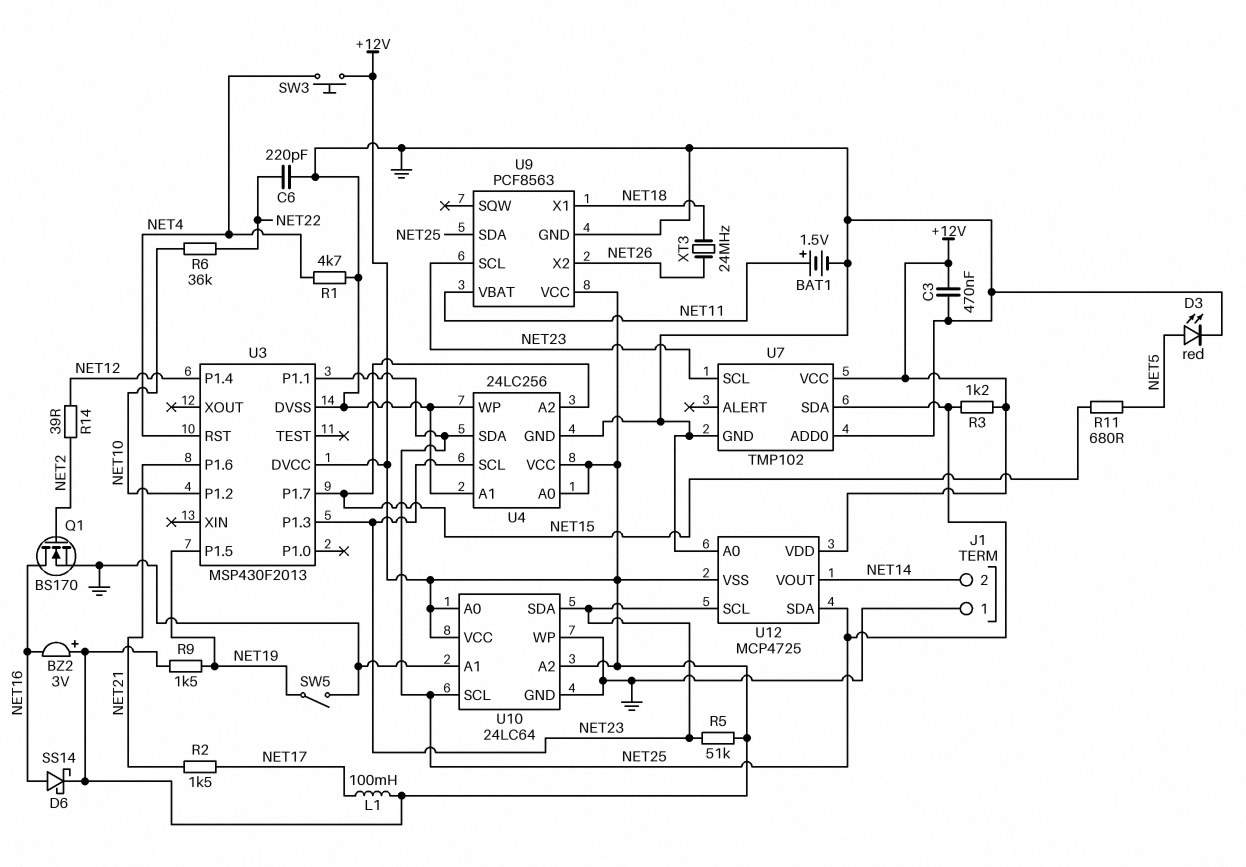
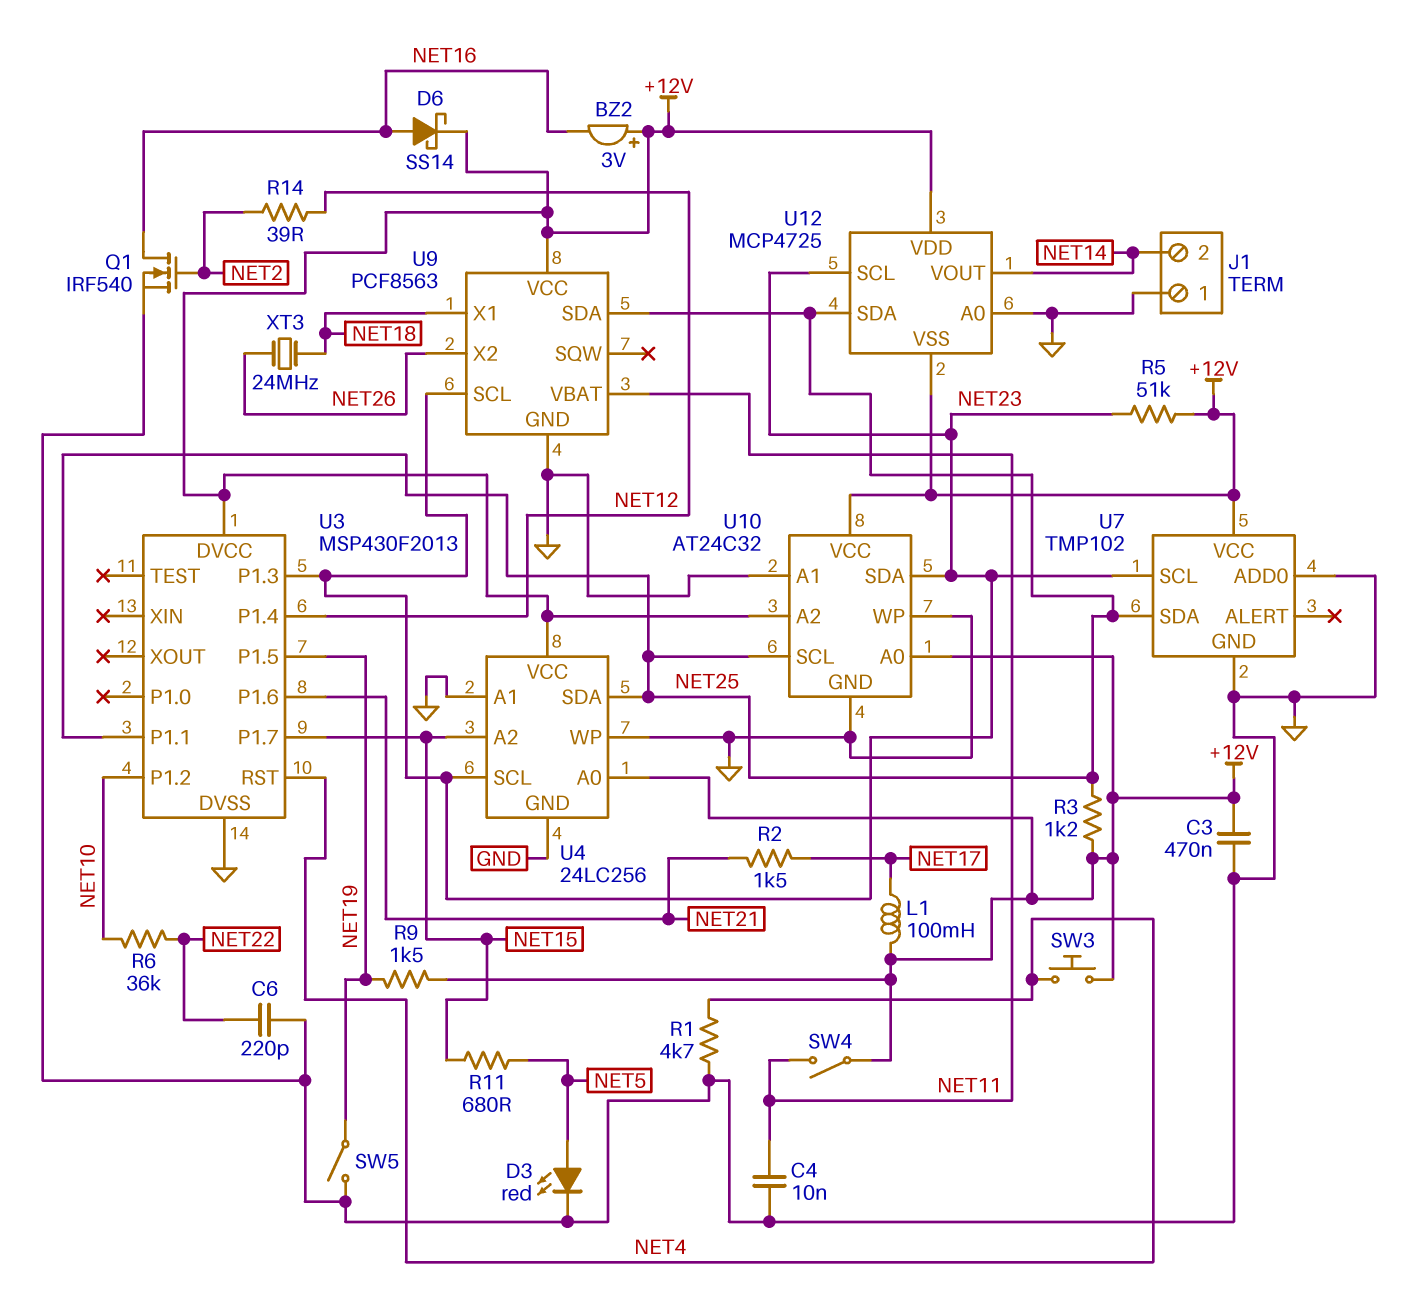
BAT1: 1.5V (plus NET11, minus GND) -> none
C4: none -> 10nF (GND, NET11)
Q1: NMOS BS170 (G NET2, D NET16, S GND) -> NMOS IRF540 (G NET2, D NET16, S GND)
SW4: none -> switch (+12V, NET11)
U10: 24LC64 -> AT24C32

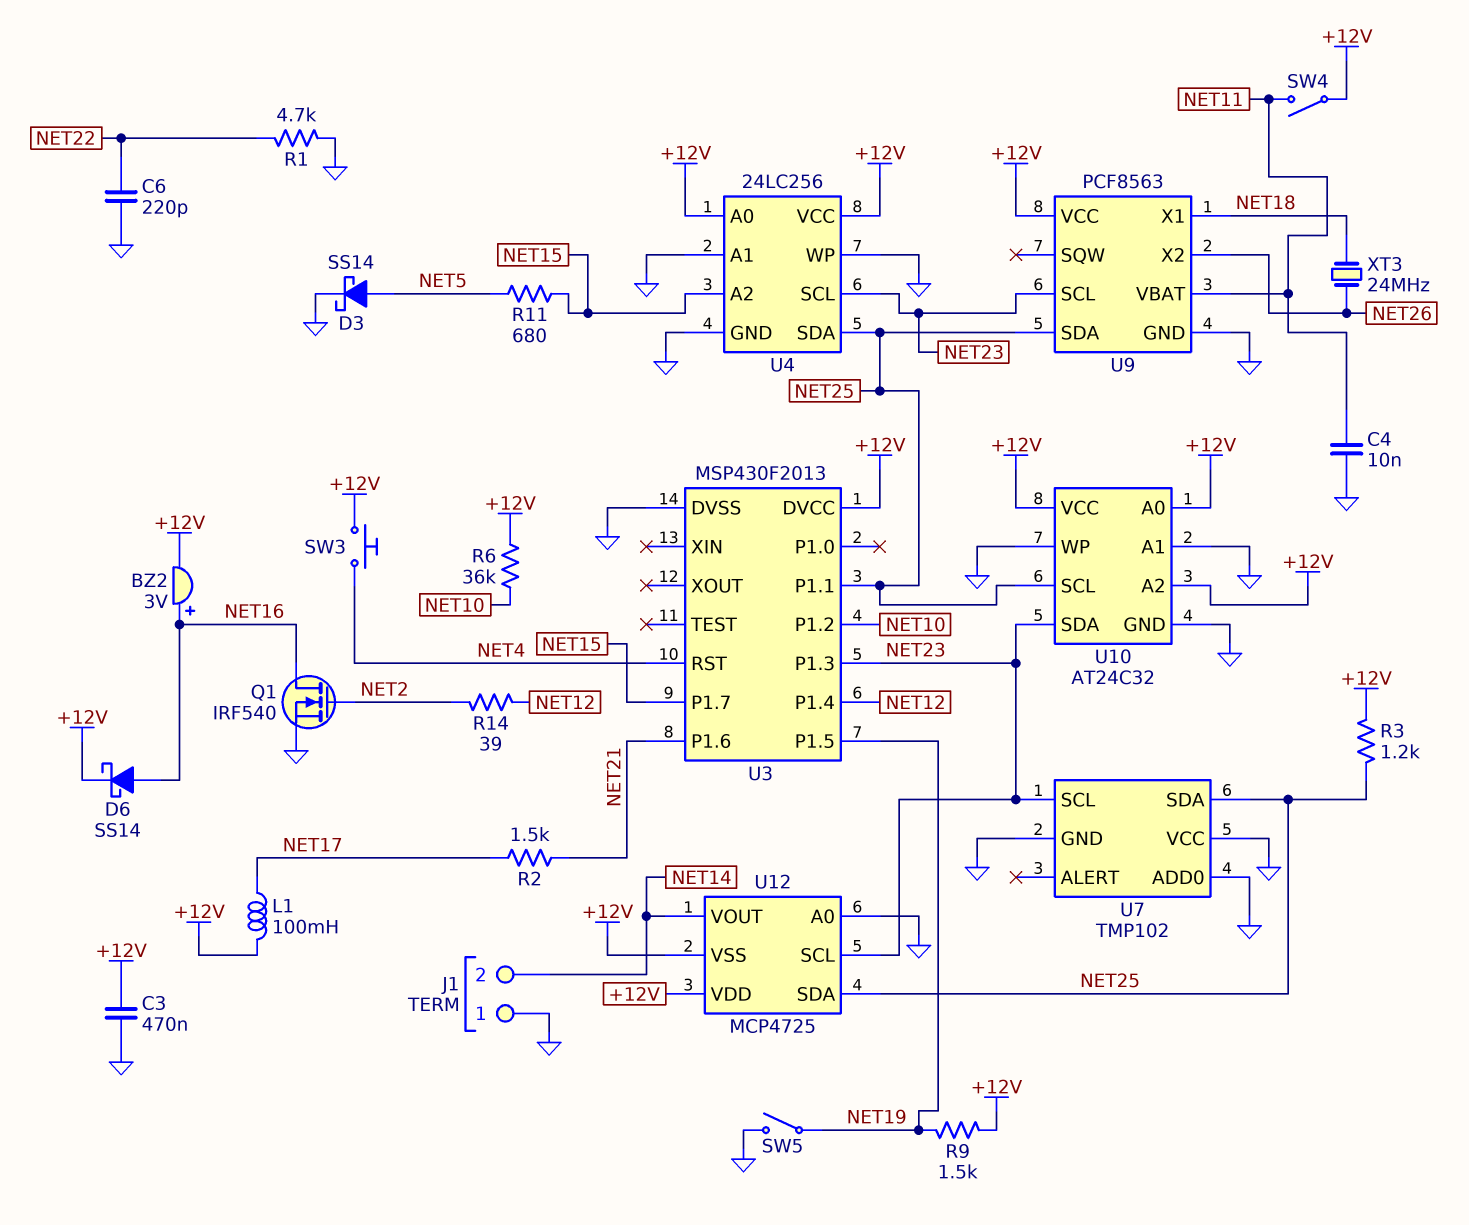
BZ2: buzzer 3V (plus +12V, minus NET16) -> buzzer 3V (plus NET16, minus +12V)
D3: LED red (A NET5, K GND) -> schottky SS14 (A NET5, K GND)
R1: 4.7k (GND, NET4) -> 4.7k (GND, NET22)
R5: 51k (+12V, NET23) -> none
R6: 36k (NET10, NET22) -> 36k (+12V, NET10)
U7 pin VCC: +12V -> GND

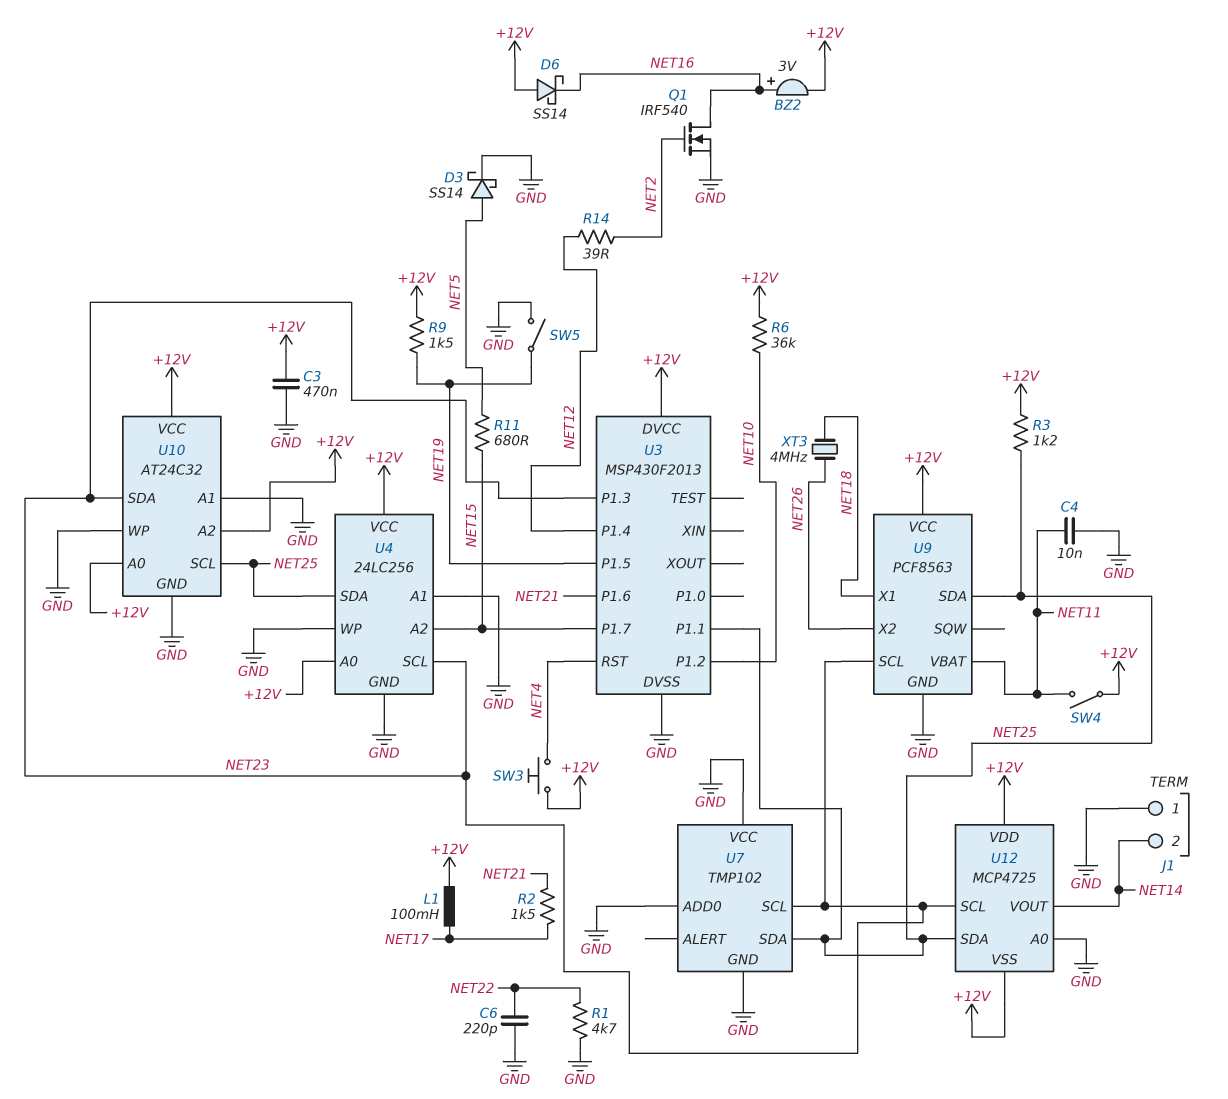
D6: schottky SS14 (A NET16, K +12V) -> schottky SS14 (A +12V, K NET16)
XT3: 24MHz (NET18, NET26) -> 4MHz (NET18, NET26)

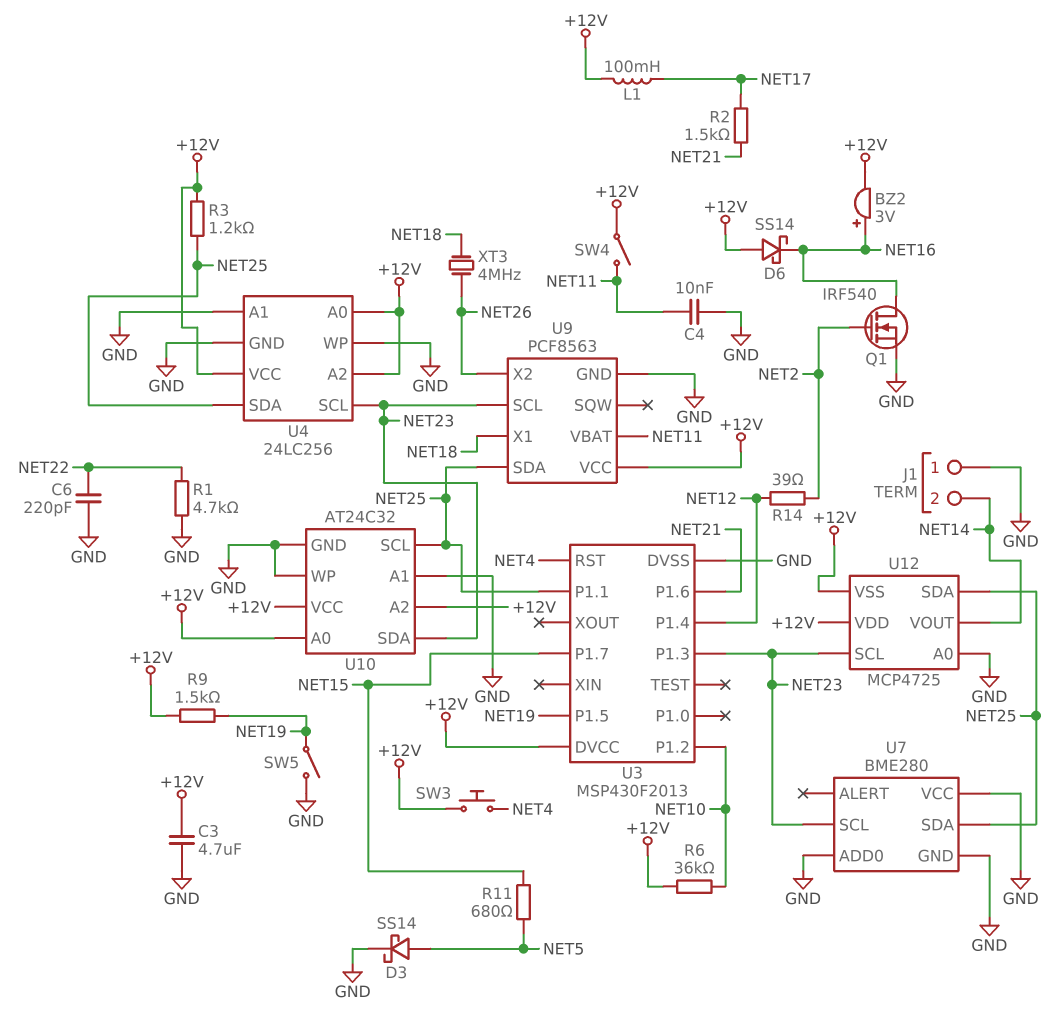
C3: 470nF (+12V, GND) -> 4.7uF (+12V, GND)
U4 pin A2: NET15 -> +12V
U7: TMP102 -> BME280

